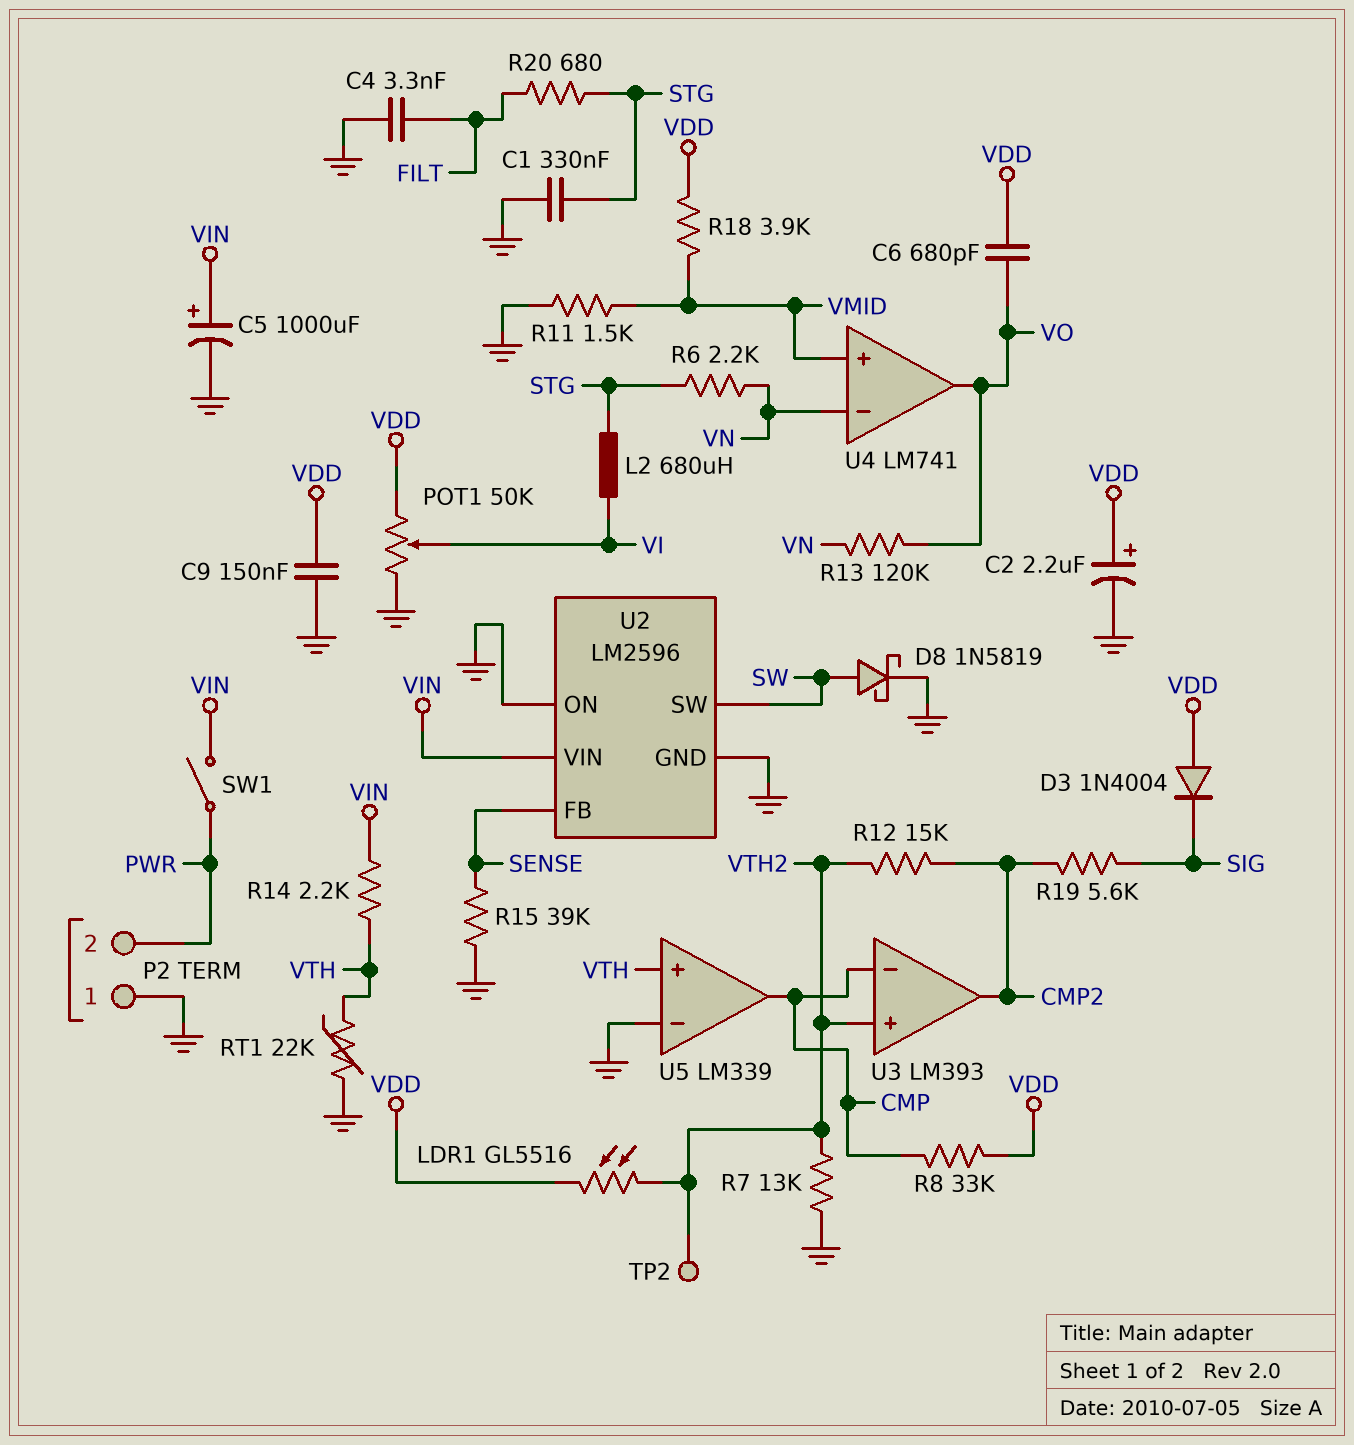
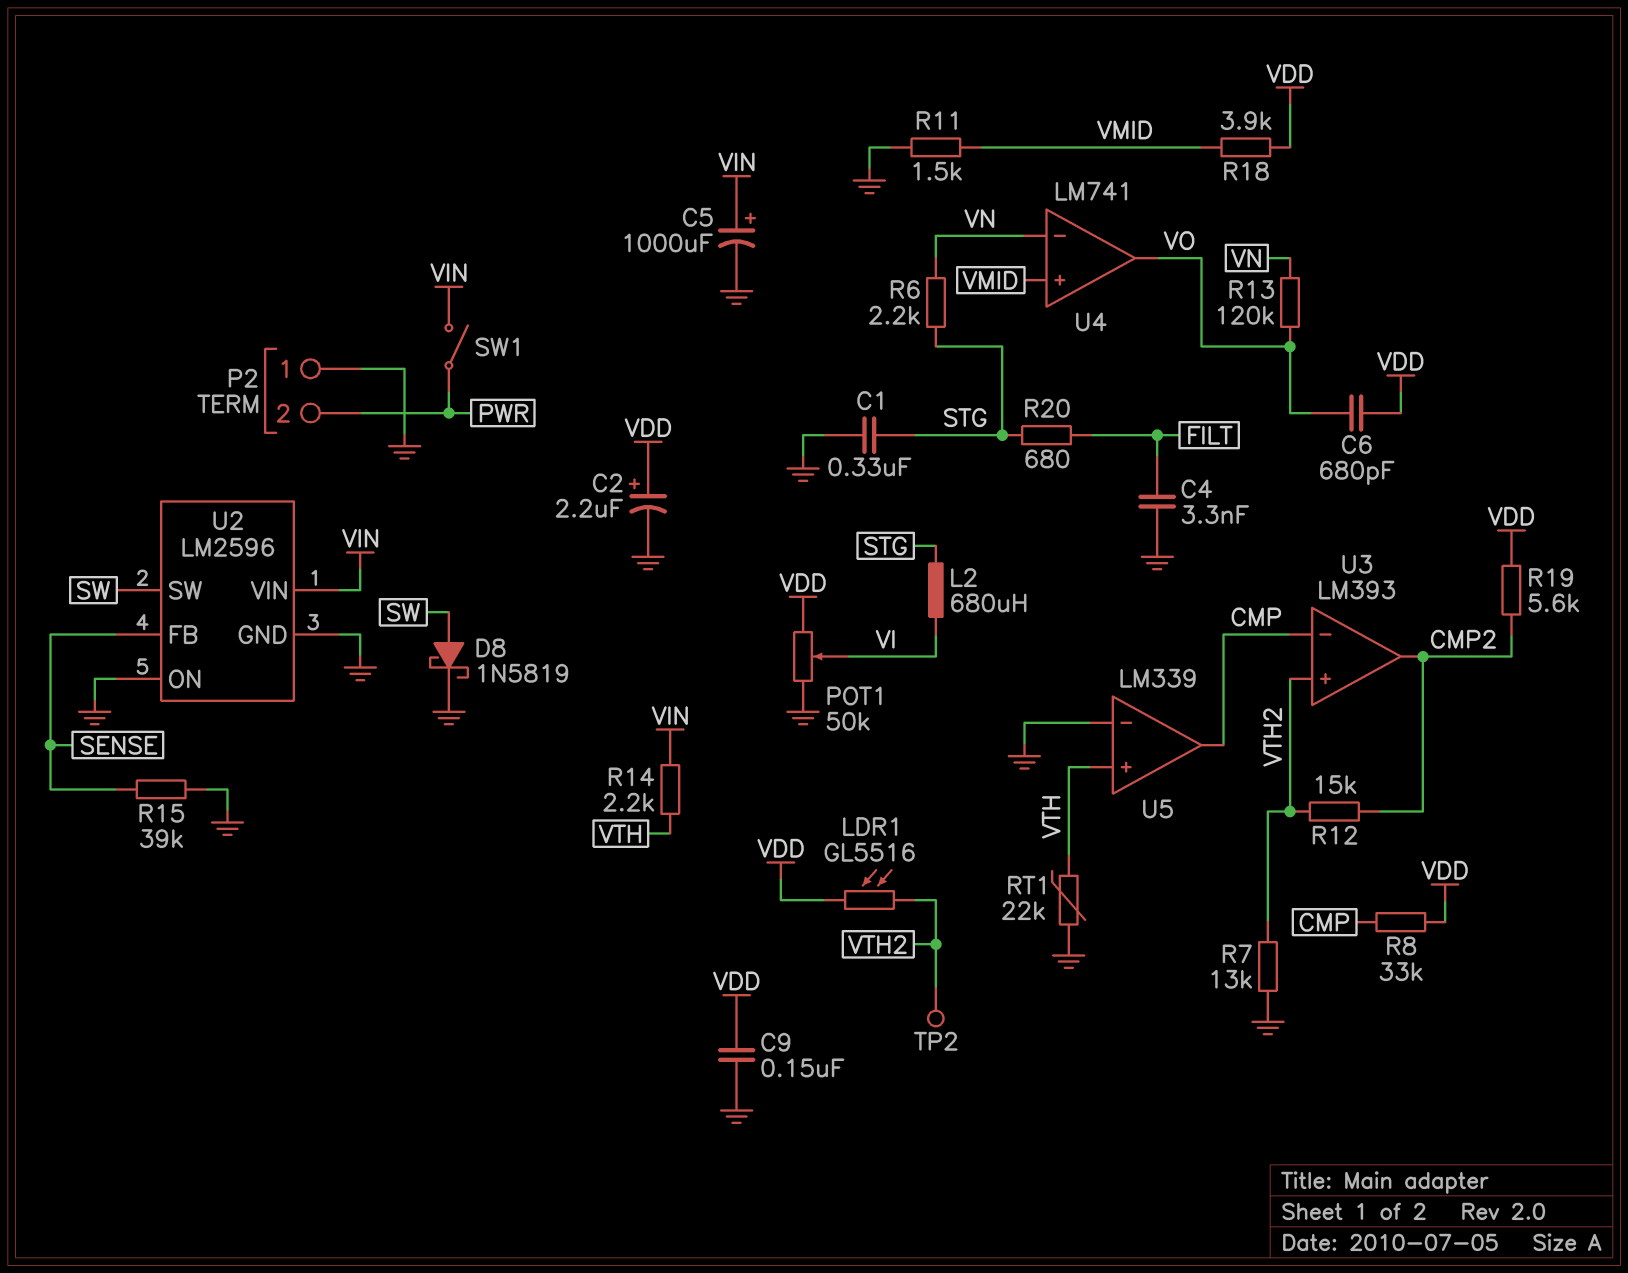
D3: diode 1N4004 (A VDD, K SIG) -> none
R19: 5.6k (CMP2, SIG) -> 5.6k (CMP2, VDD)

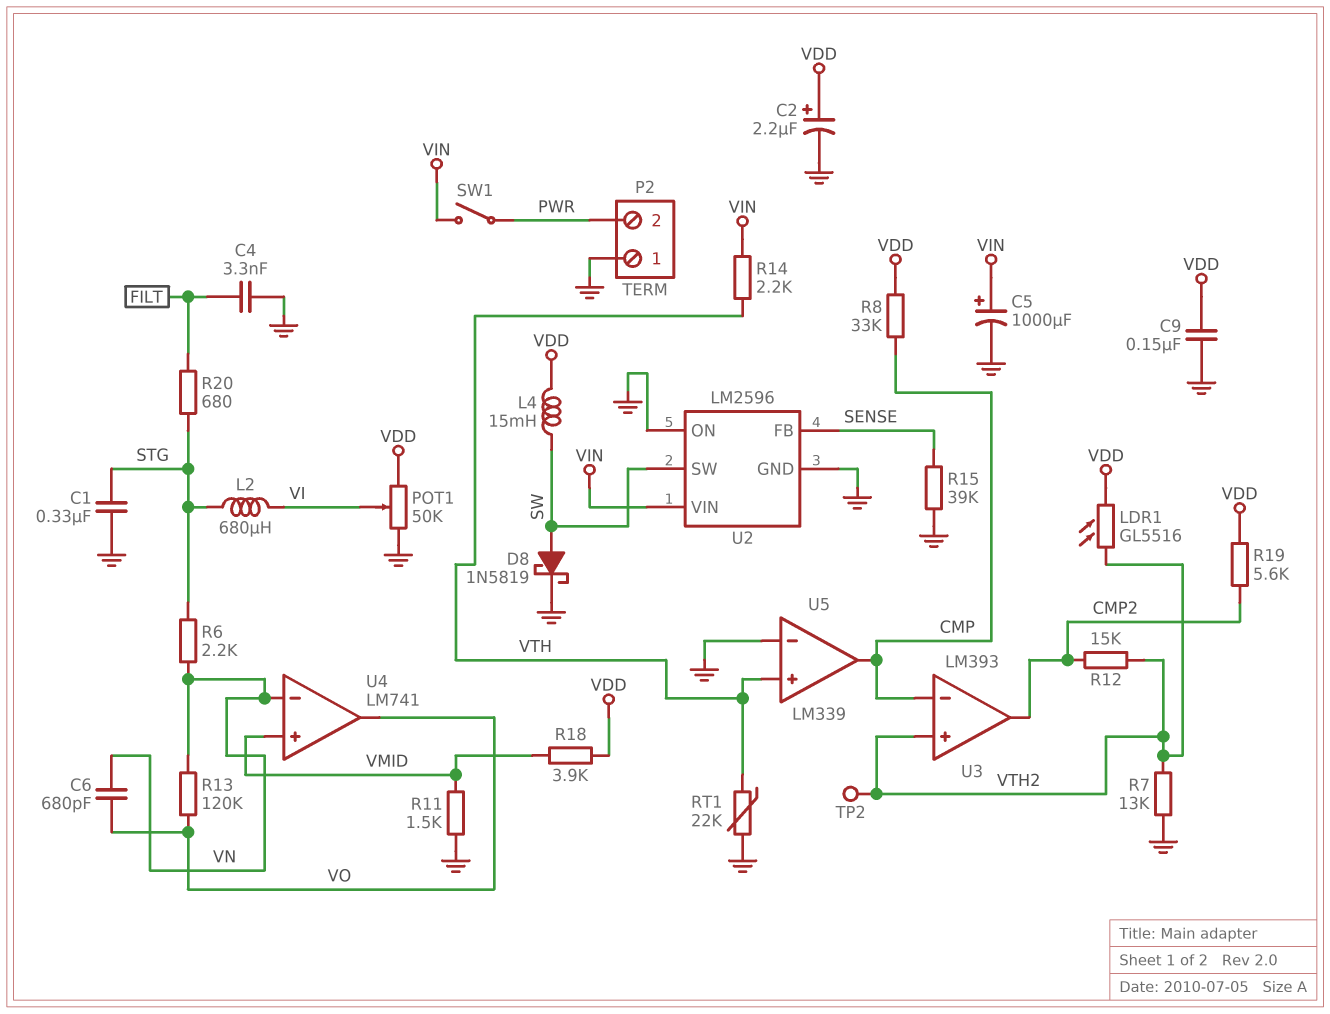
C6: 680pF (VDD, VO) -> 680pF (VN, VO)
L4: none -> 15mH (SW, VDD)

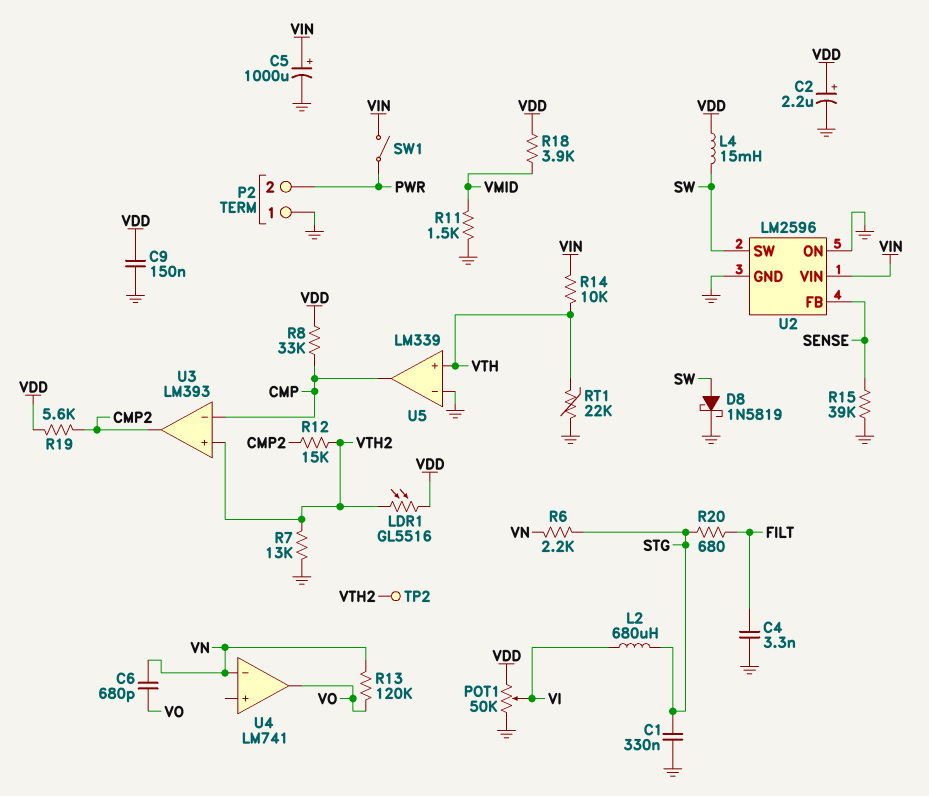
R14: 2.2k (VIN, VTH) -> 10k (VIN, VTH)
U4 pin in+: VMID -> none

